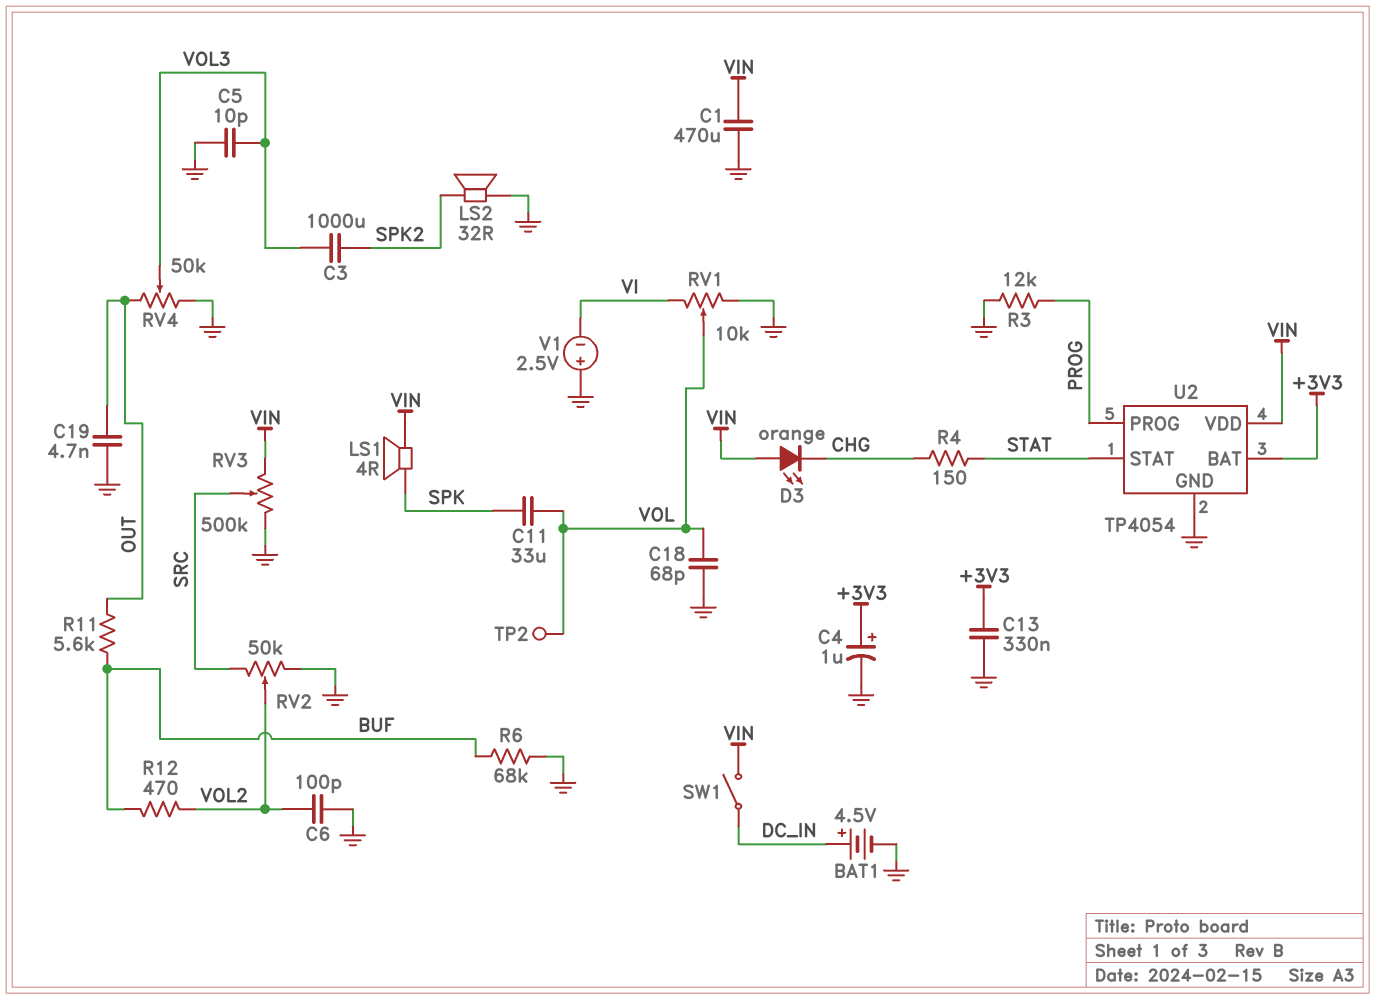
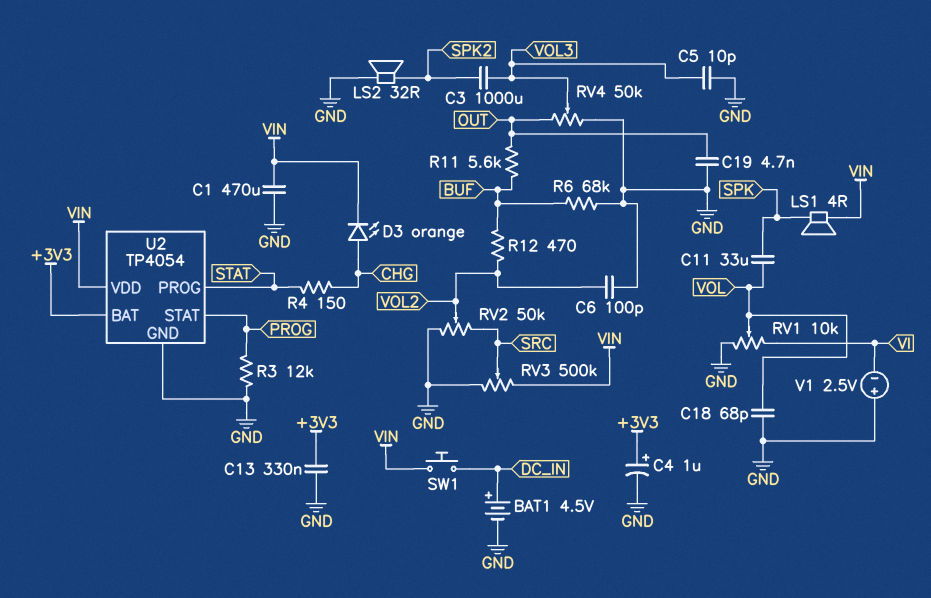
D3: LED orange (A VIN, K CHG) -> LED orange (A CHG, K VIN)
SW1: switch (DC_IN, VIN) -> button (DC_IN, VIN)
TP2: test point (VOL) -> none
U2 pin PROG: PROG -> STAT
U2 pin STAT: STAT -> PROG

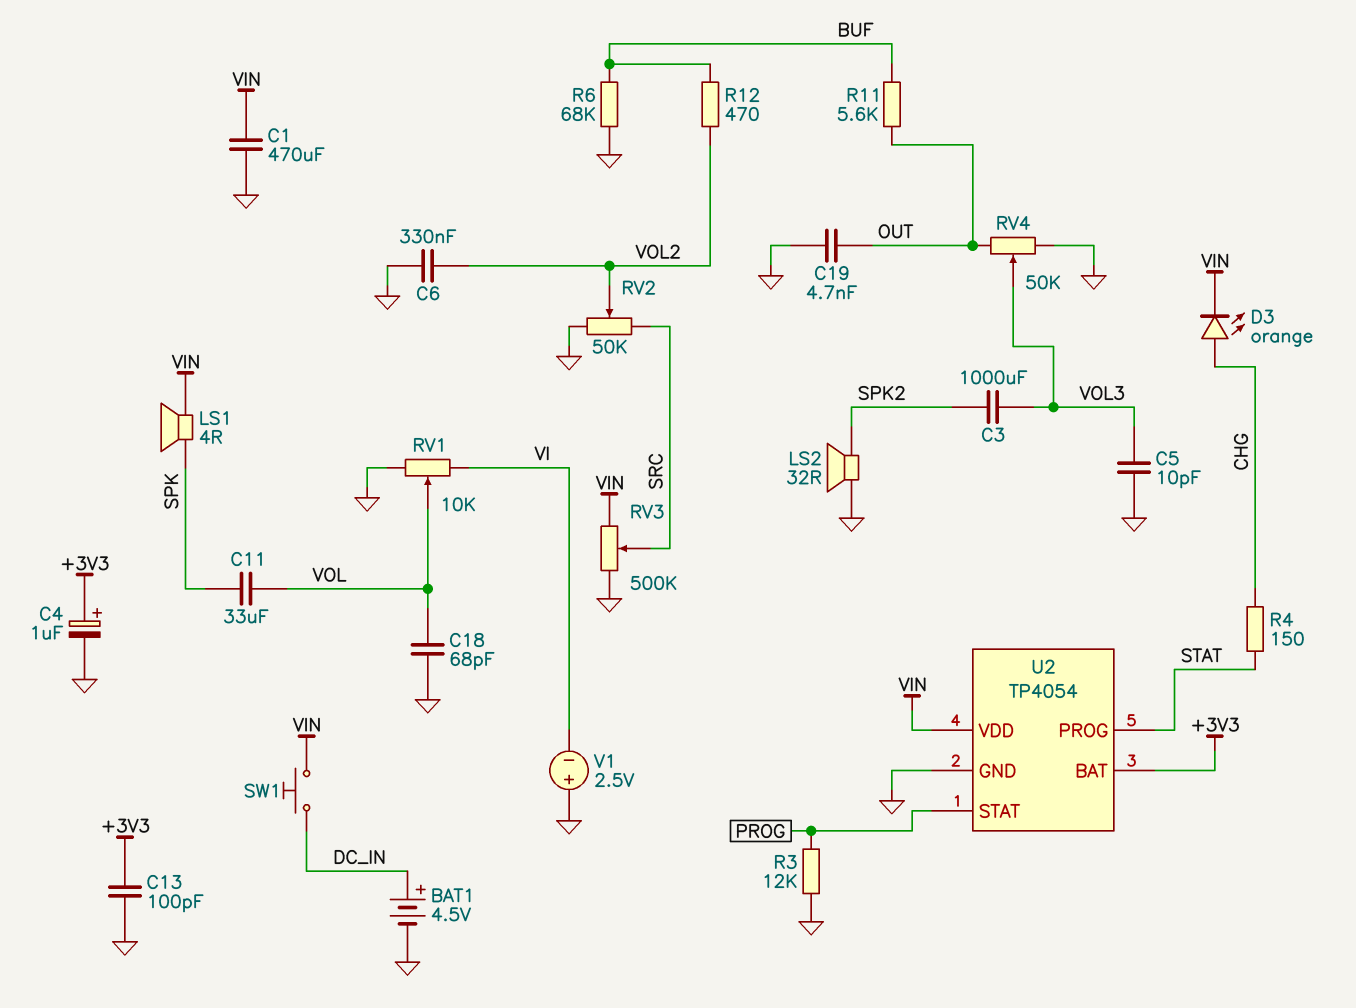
C6: 100pF (GND, VOL2) -> 330nF (GND, VOL2)
C13: 330nF (+3V3, GND) -> 100pF (+3V3, GND)

